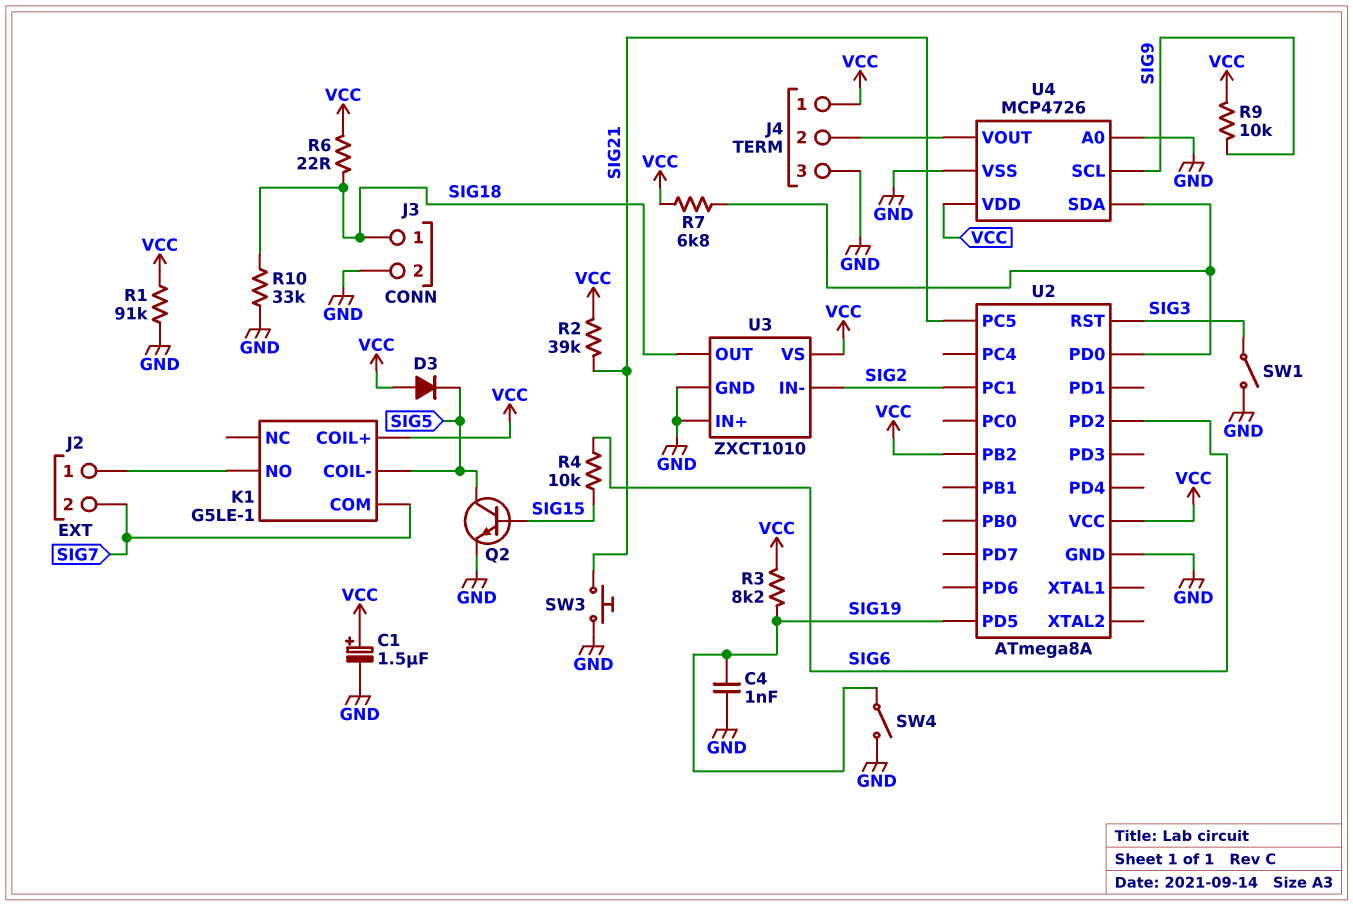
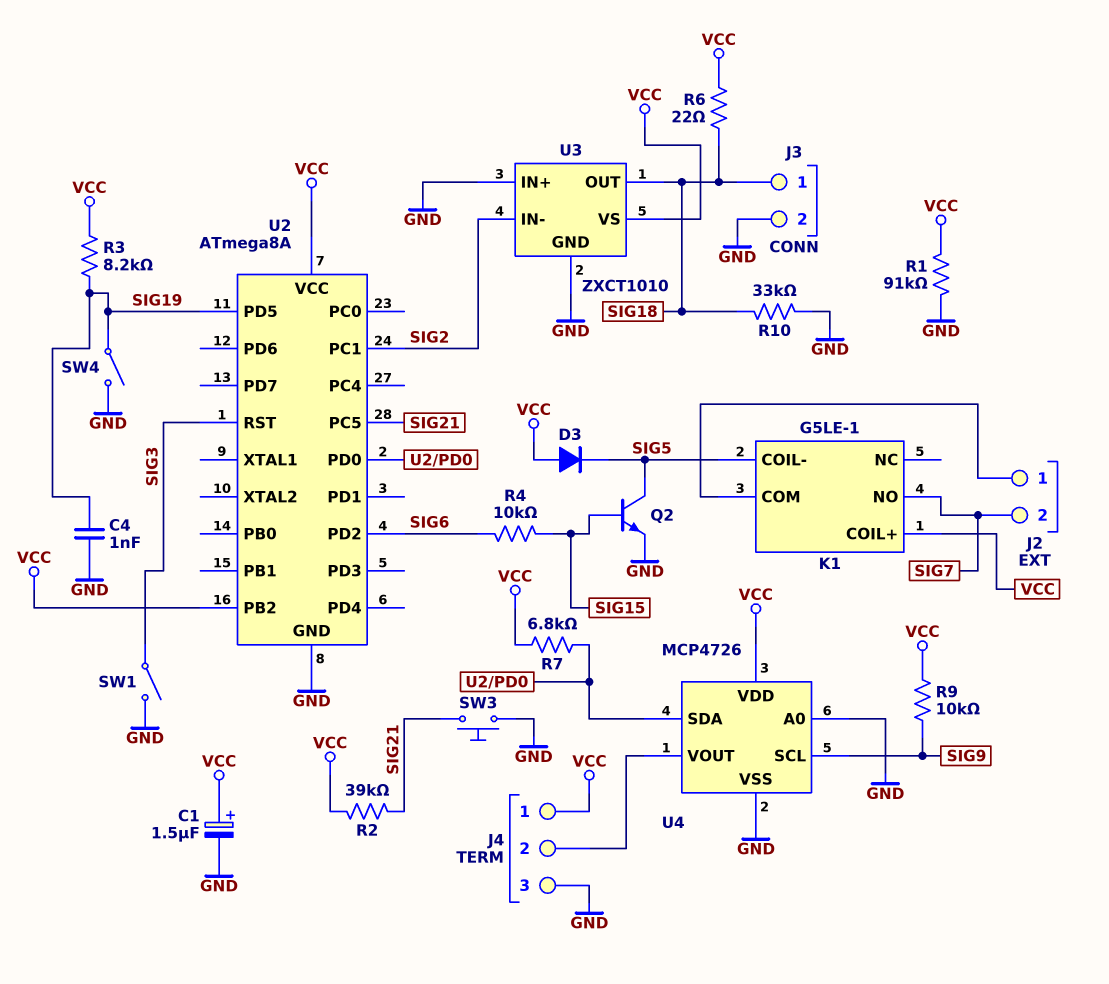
K1 pin COM: SIG7 -> J2/1
K1 pin NO: J2/1 -> SIG7

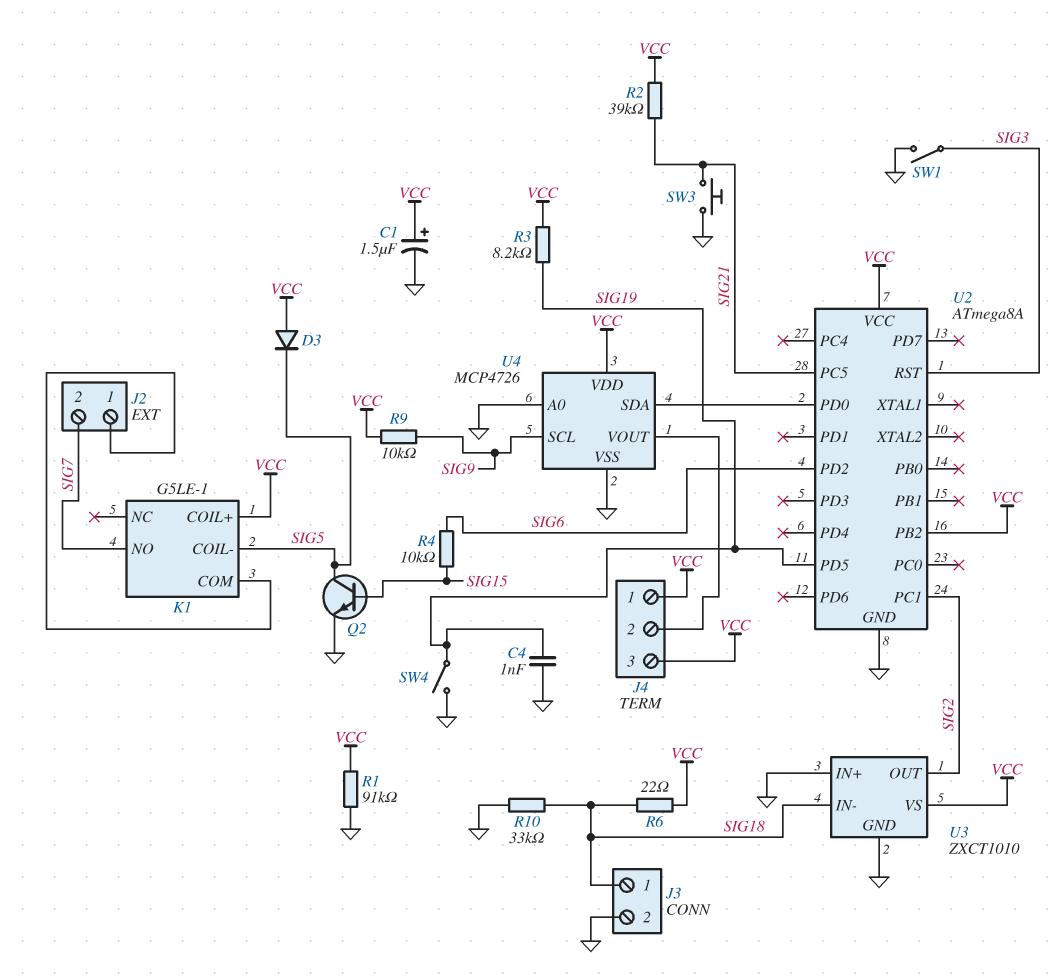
J4 pin 3: GND -> VCC
R7: 6.8k (U2/PD0, VCC) -> none
U3 pin IN-: SIG2 -> SIG18
U3 pin OUT: SIG18 -> SIG2

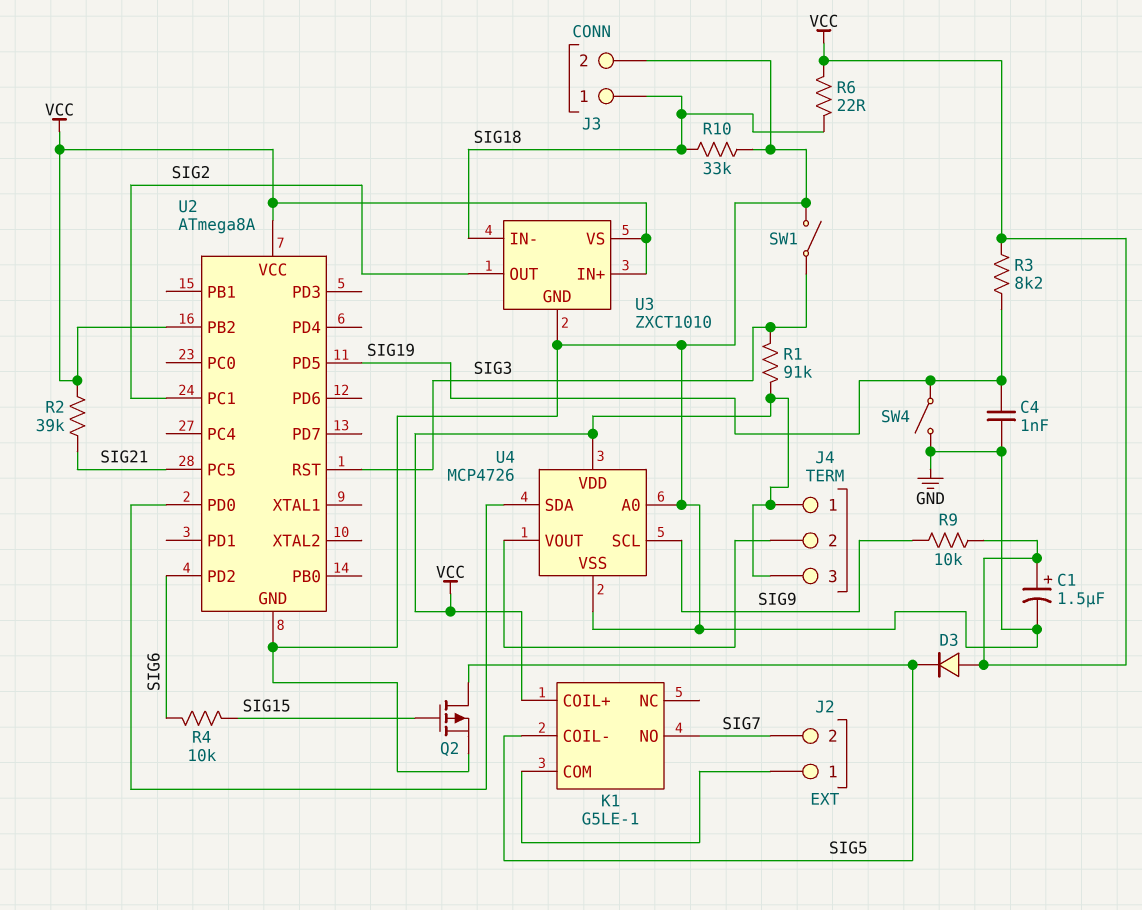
Q2: NPN (B SIG15, C SIG5, E GND) -> PMOS (G SIG15, D SIG5, S GND)
R1: 91k (GND, VCC) -> 91k (SIG3, VCC)
SW3: button (GND, SIG21) -> none
U3 pin IN+: GND -> VCC

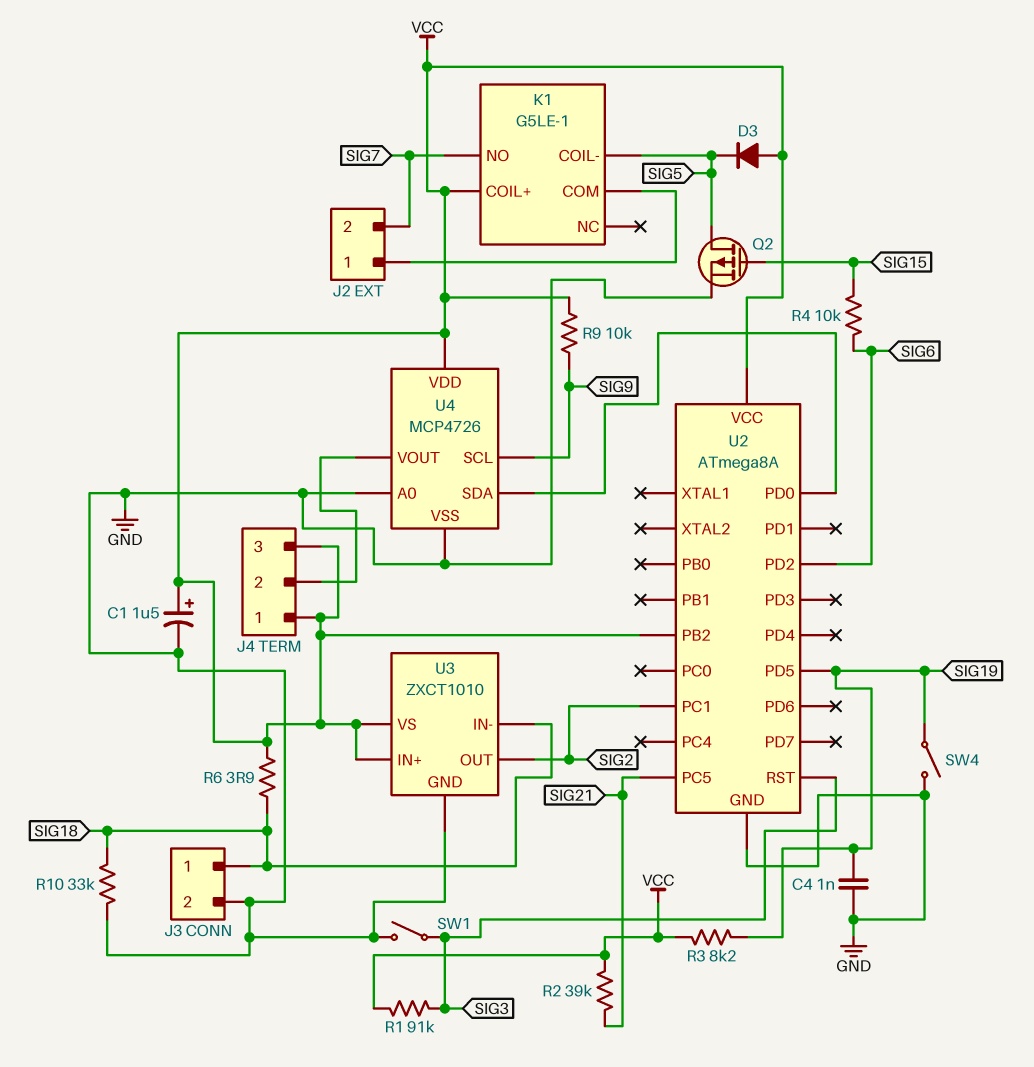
R6: 22 (SIG18, VCC) -> 3.9 (SIG18, VCC)

